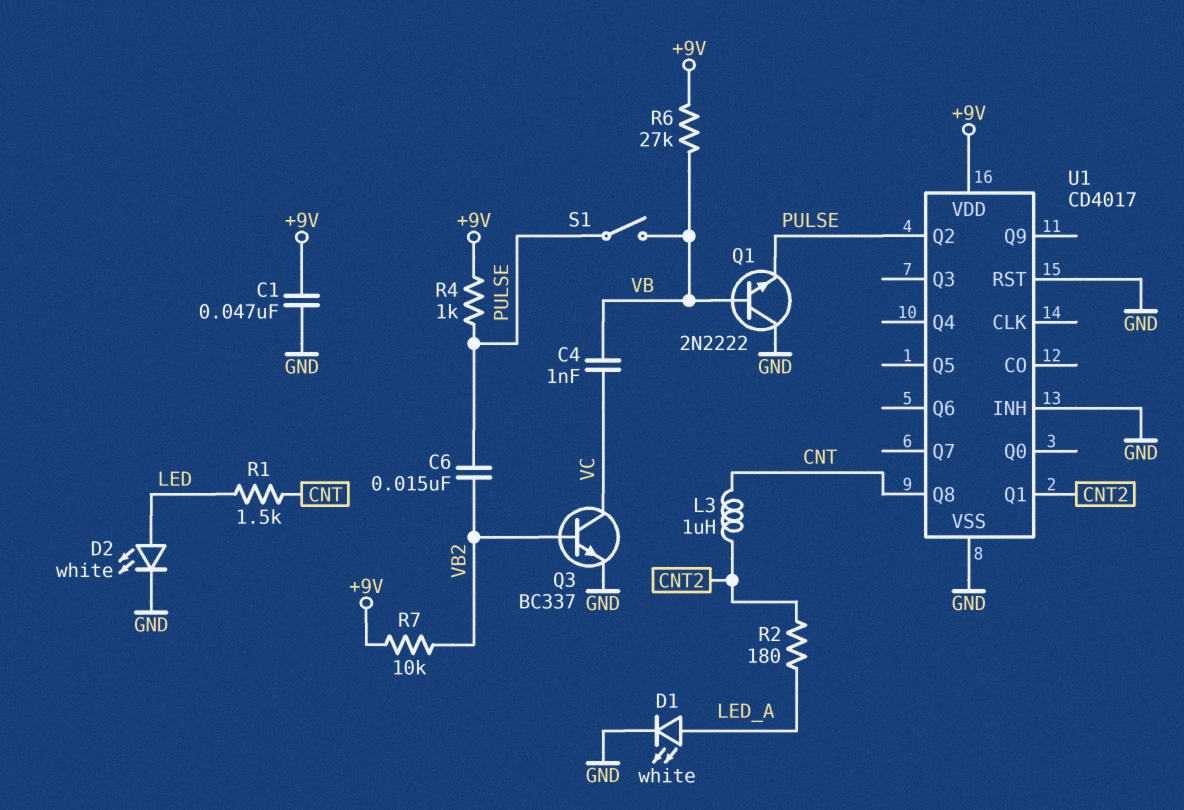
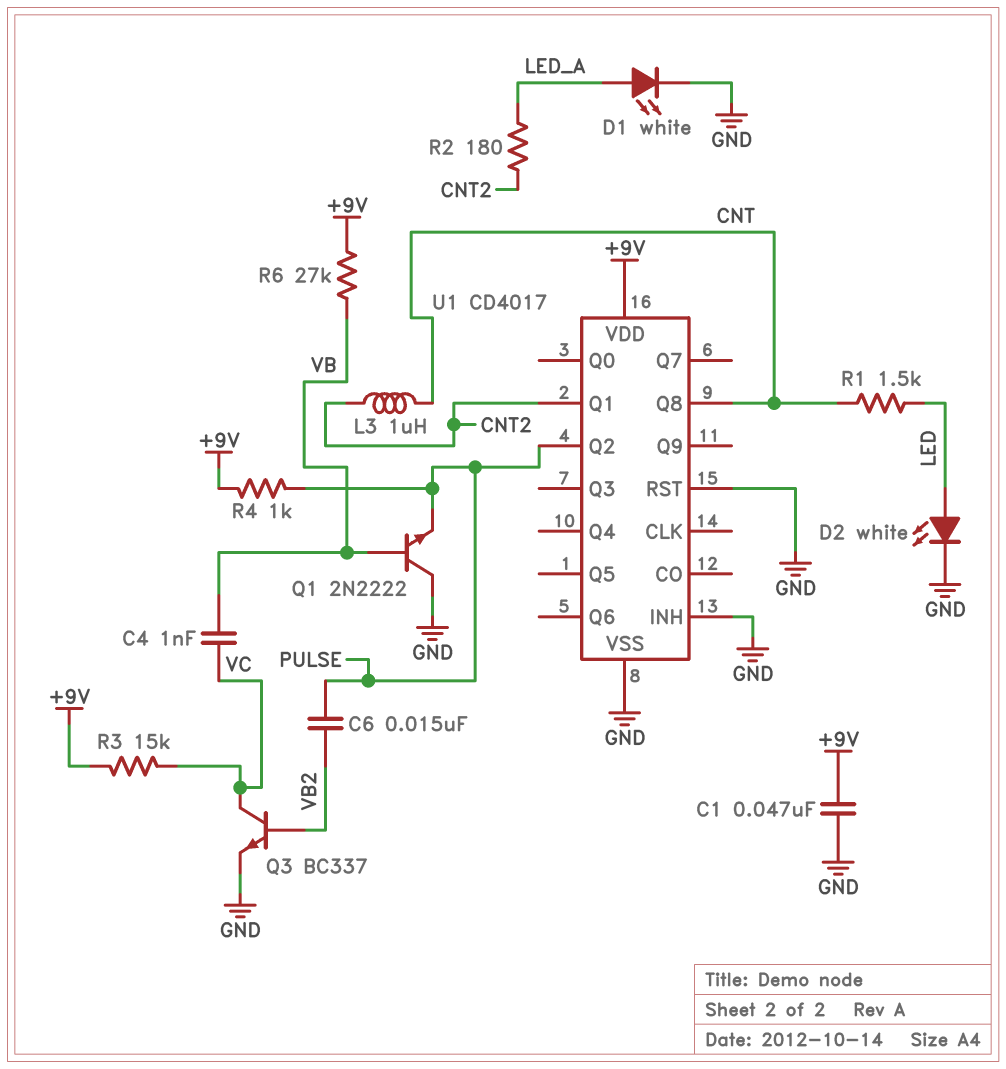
R3: none -> 15k (+9V, VC)
R7: 10k (+9V, VB2) -> none
S1: switch (PULSE, VB) -> none

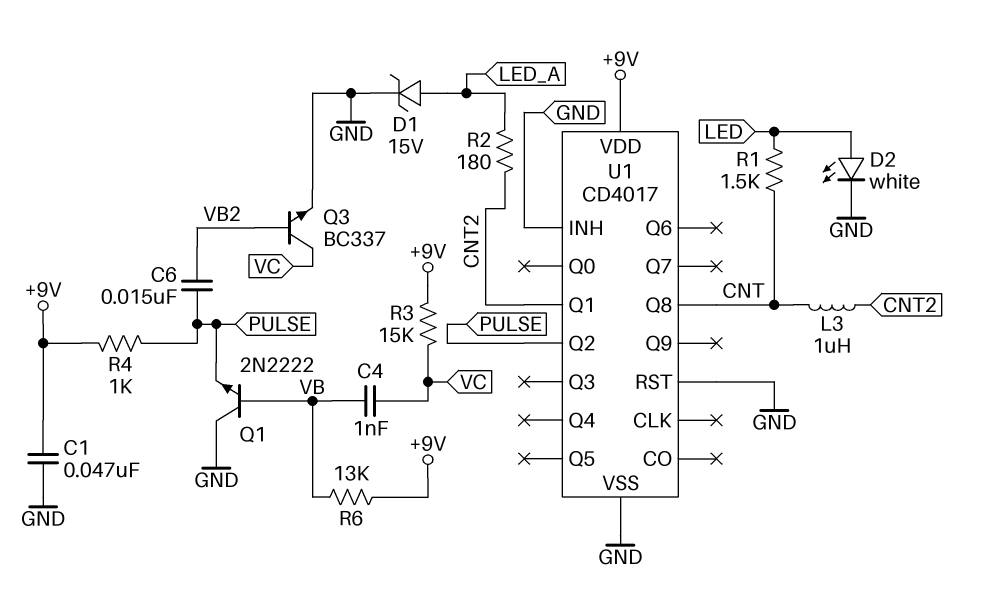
D1: LED white (A LED_A, K GND) -> zener 15V (A LED_A, K GND)
R6: 27k (+9V, VB) -> 13k (+9V, VB)

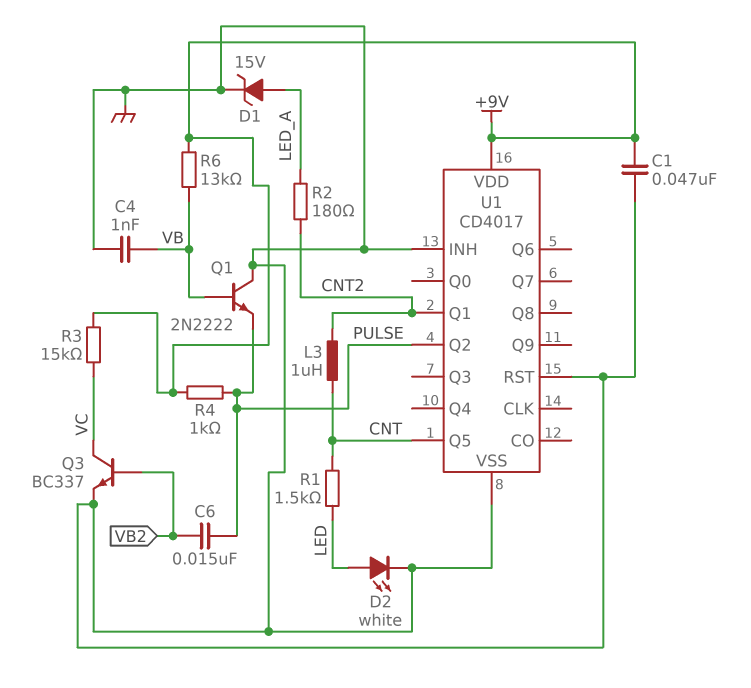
C4: 1nF (VB, VC) -> 1nF (GND, VB)
U1 pin Q5: none -> CNT
U1 pin Q8: CNT -> none

